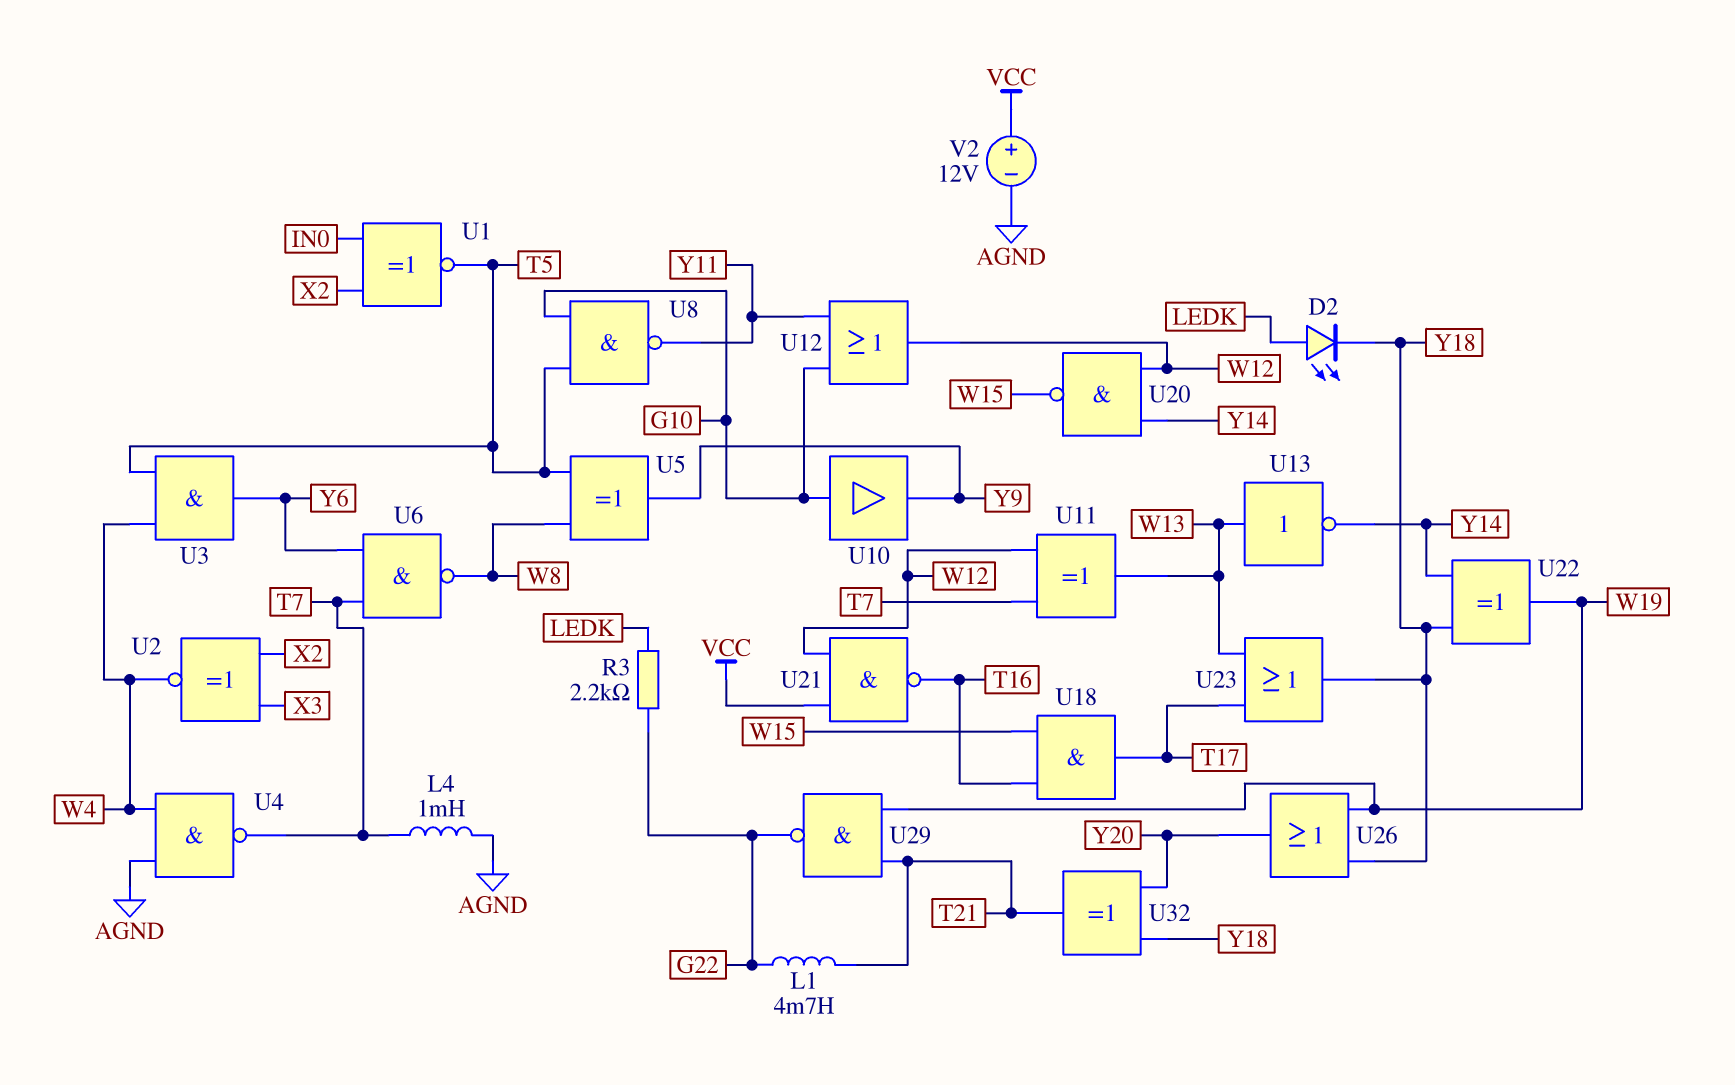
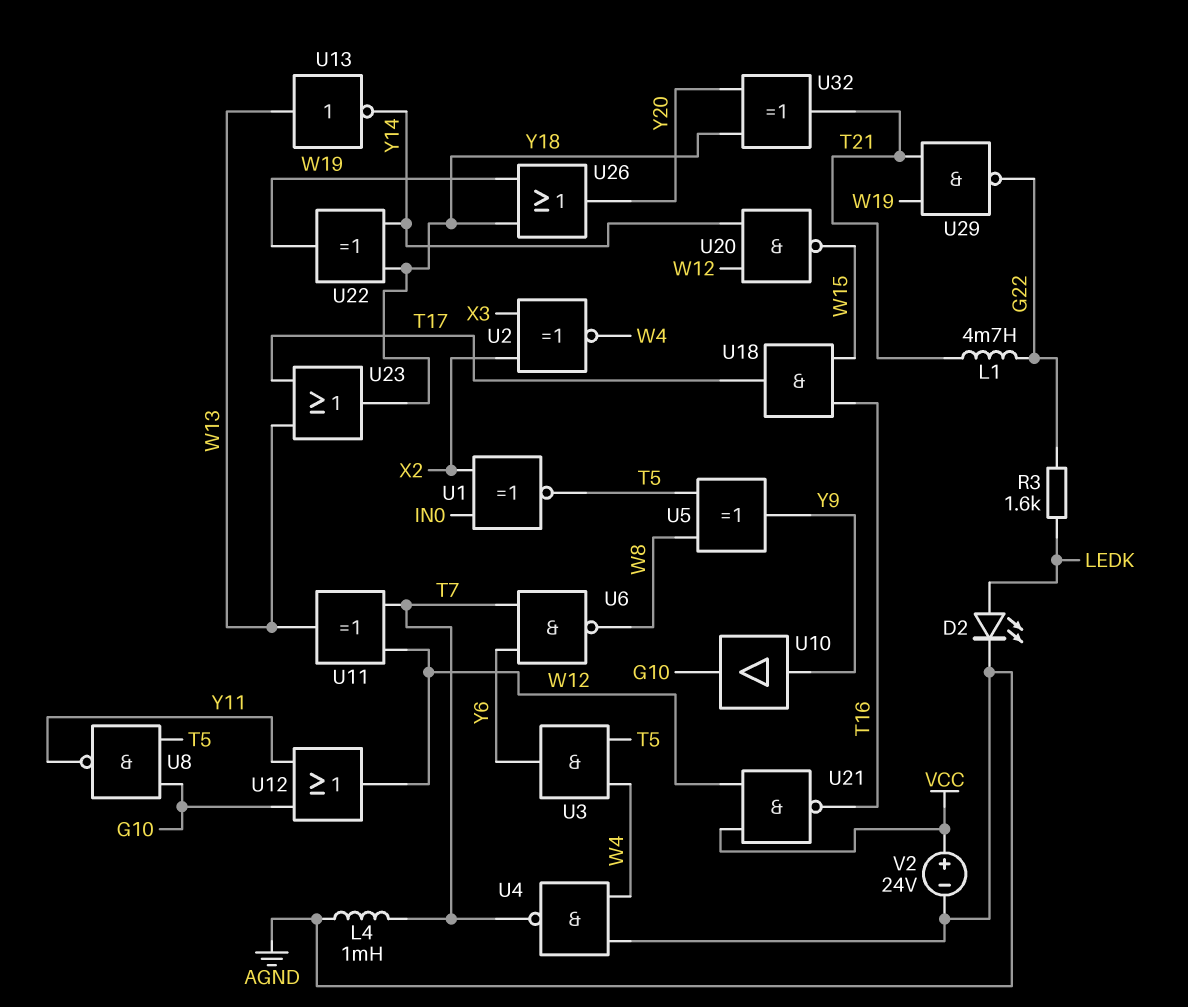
D2: LED (A LEDK, K Y18) -> LED (A LEDK, K AGND)
R3: 2.2k (G22, LEDK) -> 1.6k (G22, LEDK)
U10: buffer (in G10, out Y9) -> buffer (in Y9, out G10)
V2: 12V (plus VCC, minus AGND) -> 24V (plus VCC, minus AGND)

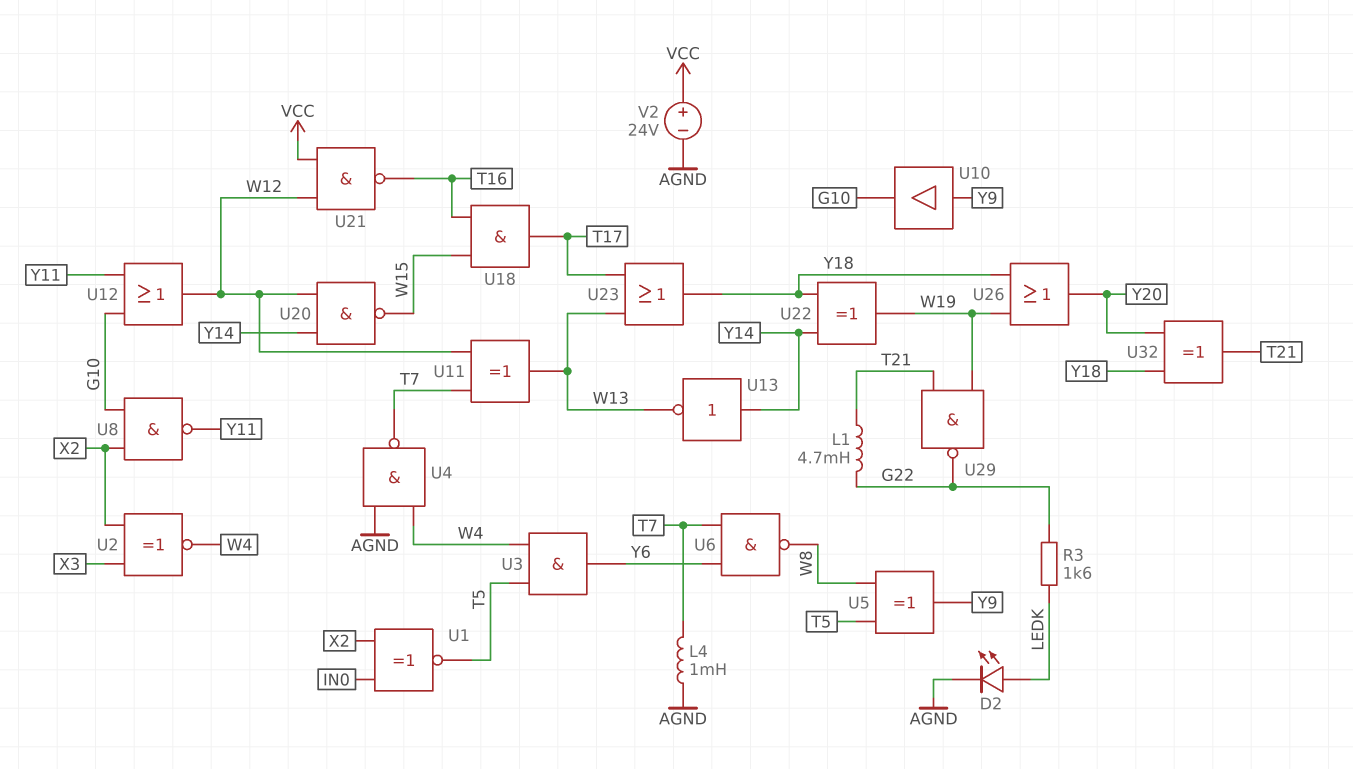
U8: NAND (in G10, in T5, out Y11) -> NAND (in G10, in X2, out Y11)
U13: NOT (in W13, out Y14) -> NOT (in Y14, out W13)

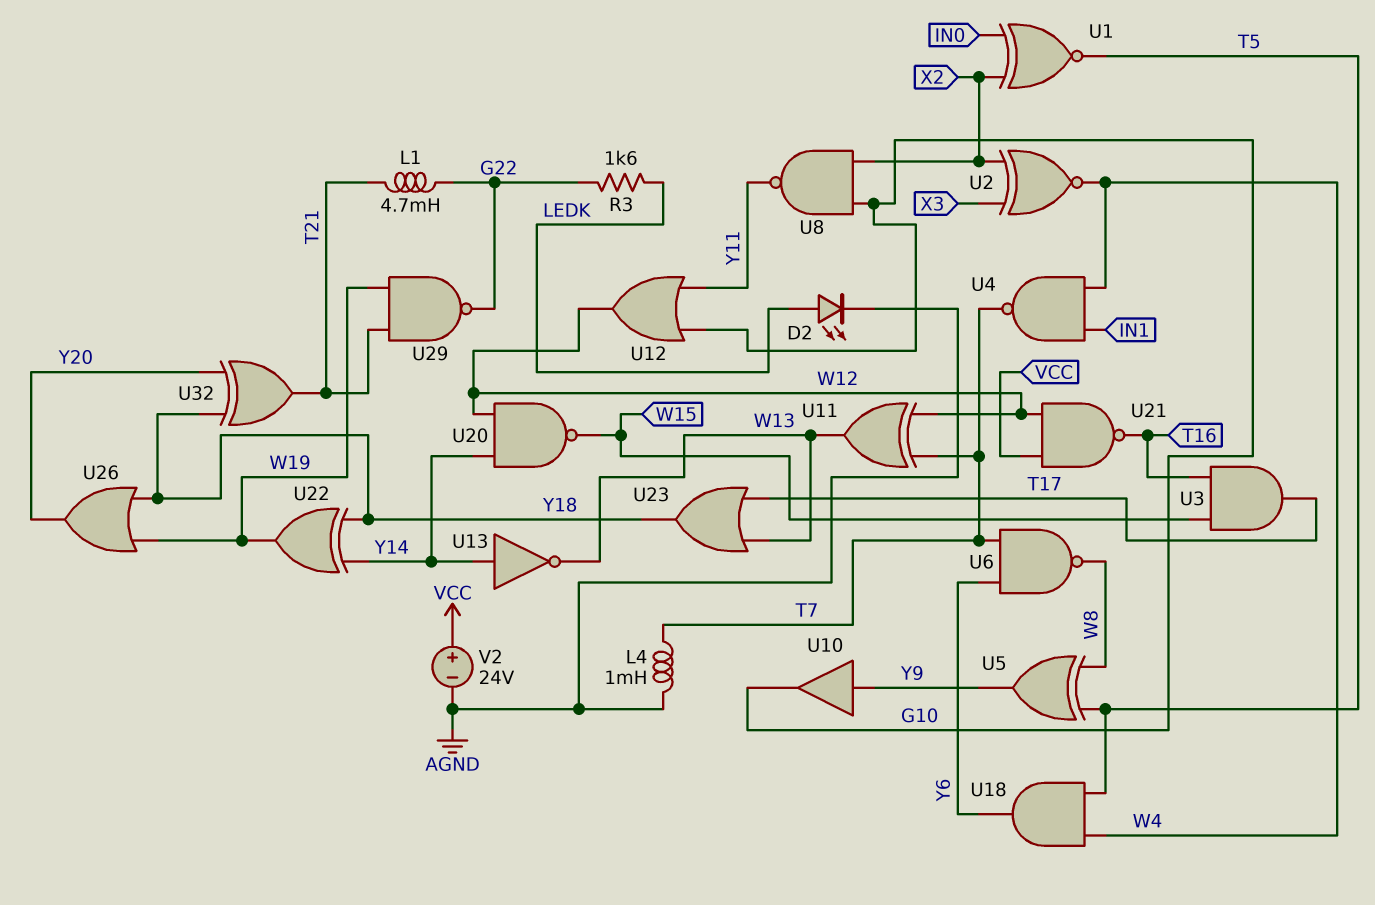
U3: AND (in T5, in W4, out Y6) -> AND (in T16, in W15, out T17)
U4: NAND (in AGND, in W4, out T7) -> NAND (in IN1, in W4, out T7)
U18: AND (in T16, in W15, out T17) -> AND (in T5, in W4, out Y6)

